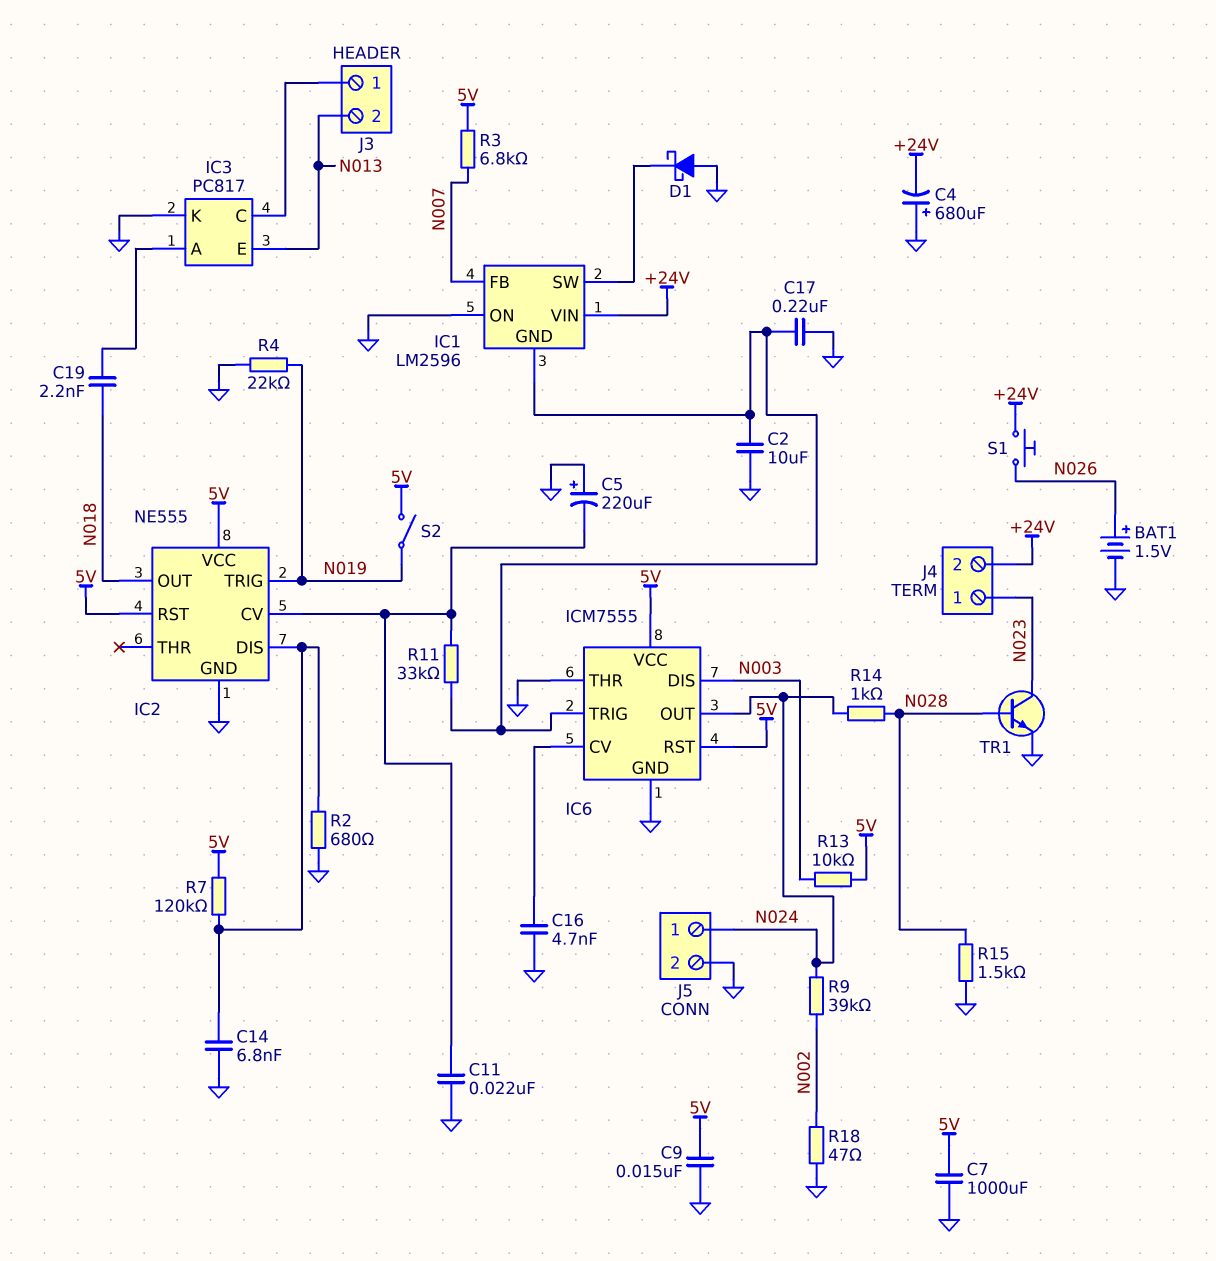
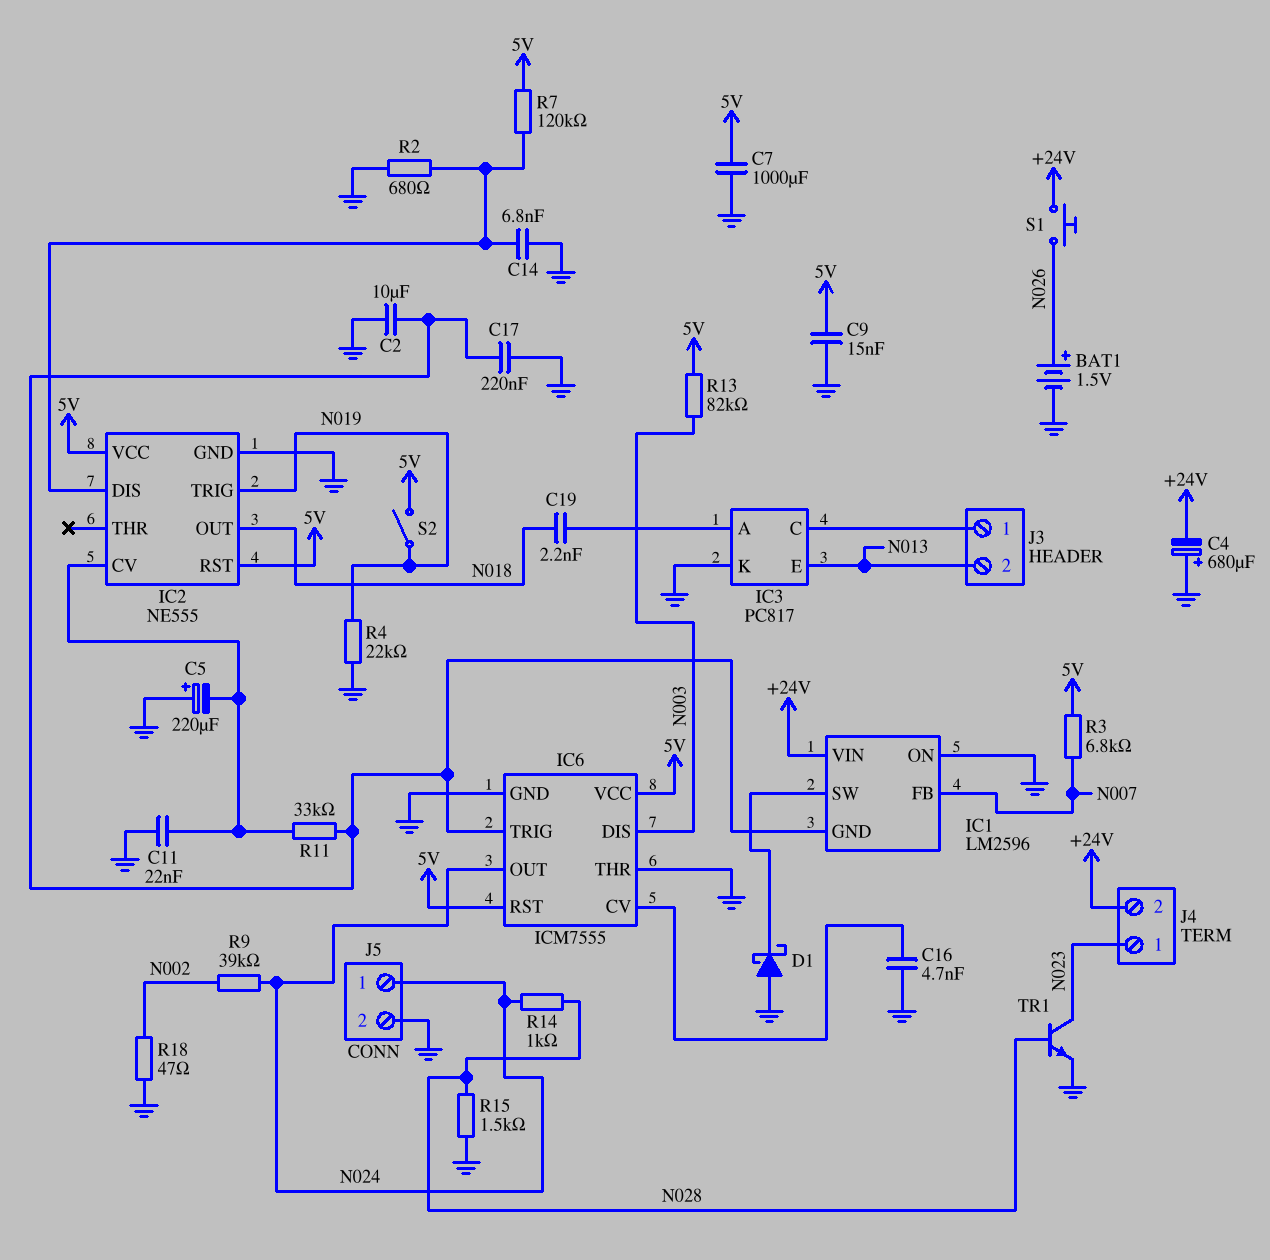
R13: 10k (5V, N003) -> 82k (5V, N003)

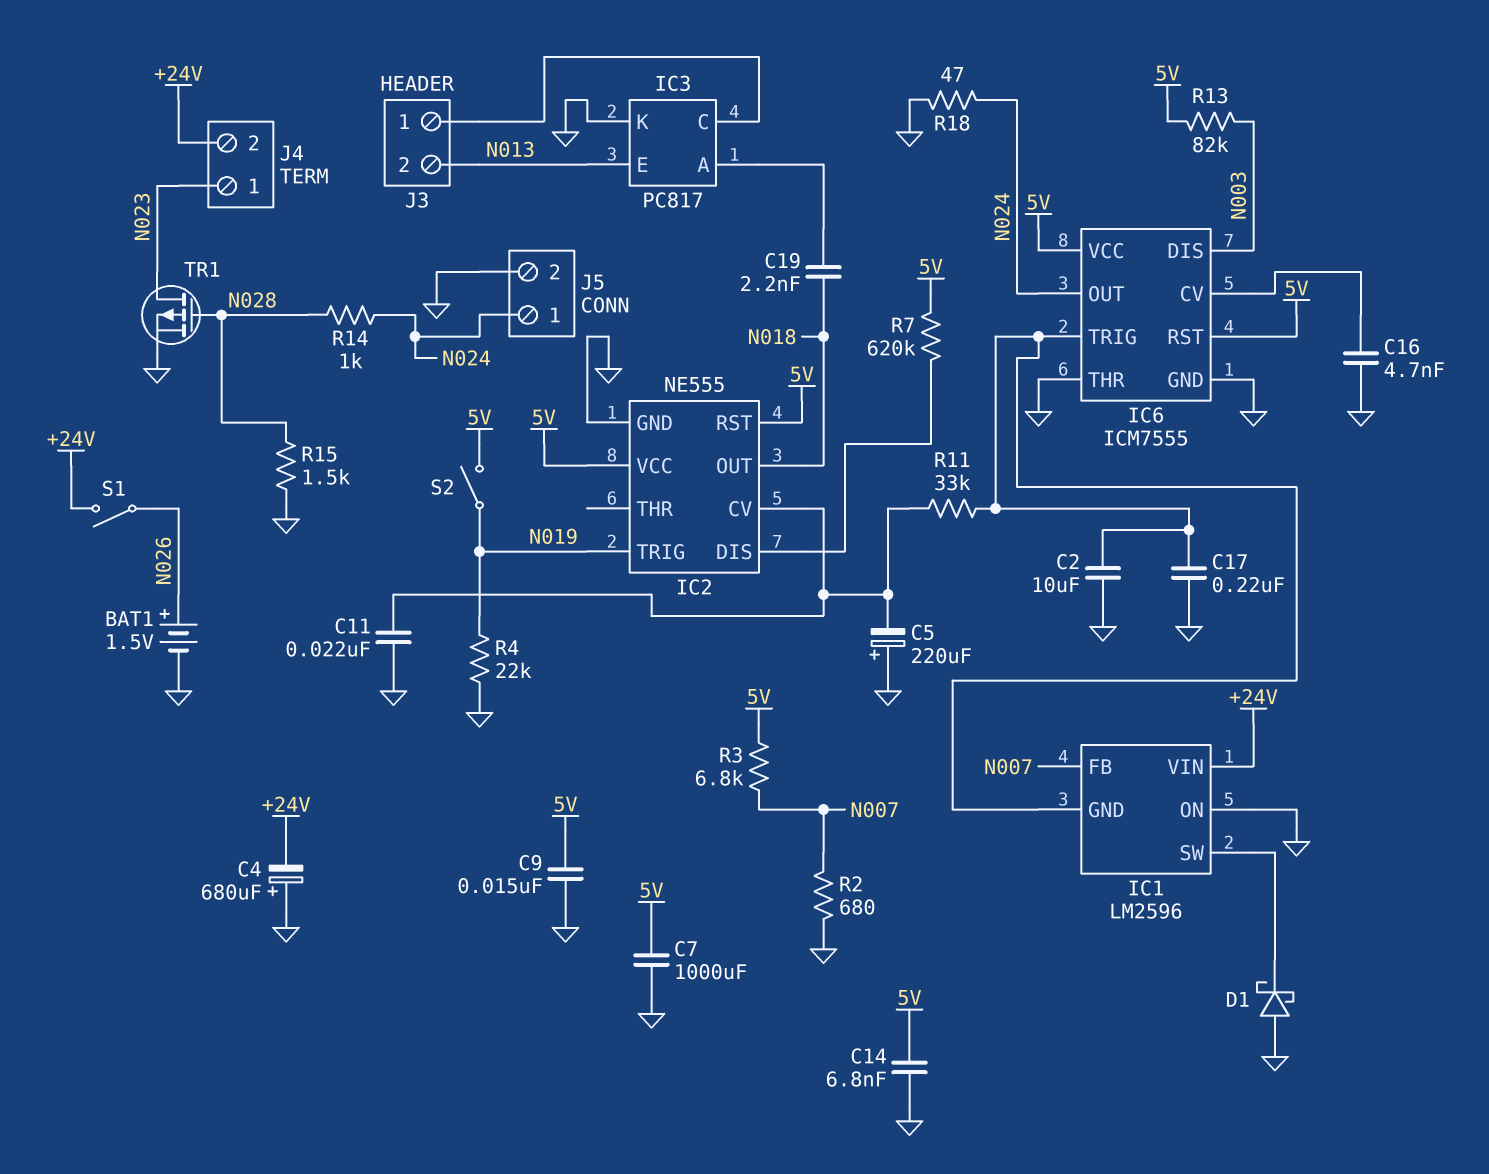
C14: 6.8nF (GND, IC2/DIS) -> 6.8nF (5V, GND)
R2: 680 (GND, IC2/DIS) -> 680 (GND, N007)
R7: 120k (5V, IC2/DIS) -> 620k (5V, IC2/DIS)
R9: 39k (N002, N024) -> none
R18: 47 (GND, N002) -> 47 (GND, N024)
S1: button (+24V, N026) -> switch (+24V, N026)
TR1: NPN (B N028, C N023, E GND) -> PMOS (G N028, D N023, S GND)

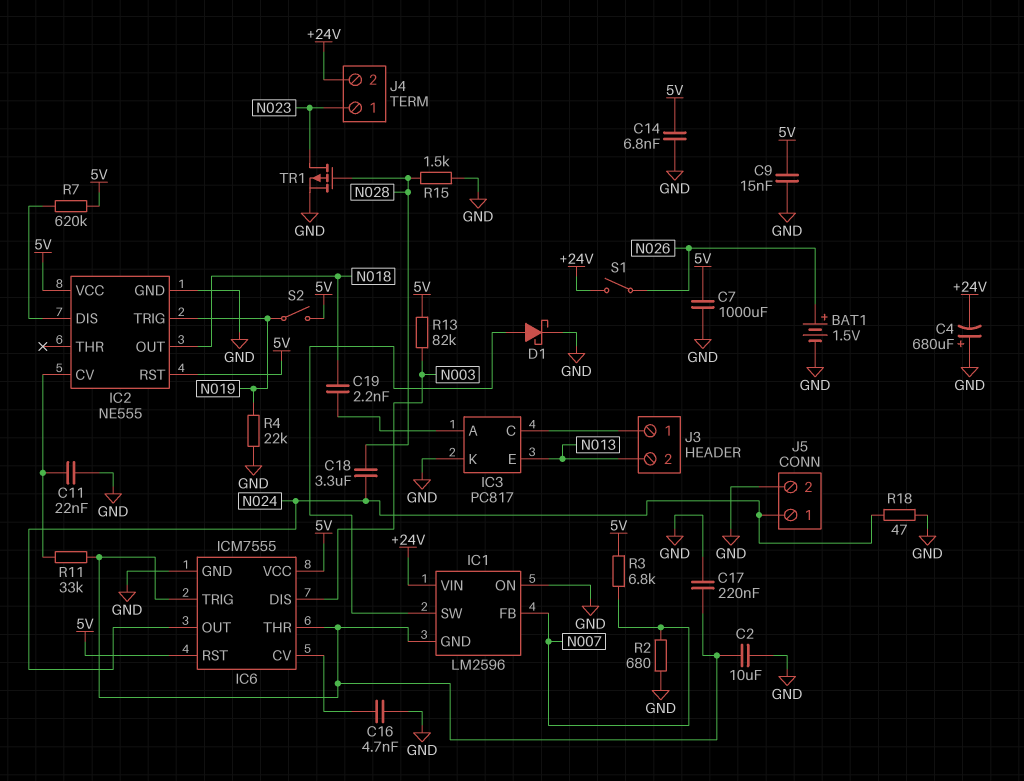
C5: 220uF (plus GND, minus IC2/CV) -> none
C18: none -> 3.3uF (N024, N028)
D1: schottky (A GND, K IC1/SW) -> schottky (A IC1/SW, K GND)
IC6 pin THR: GND -> IC1/GND
R14: 1k (N024, N028) -> none

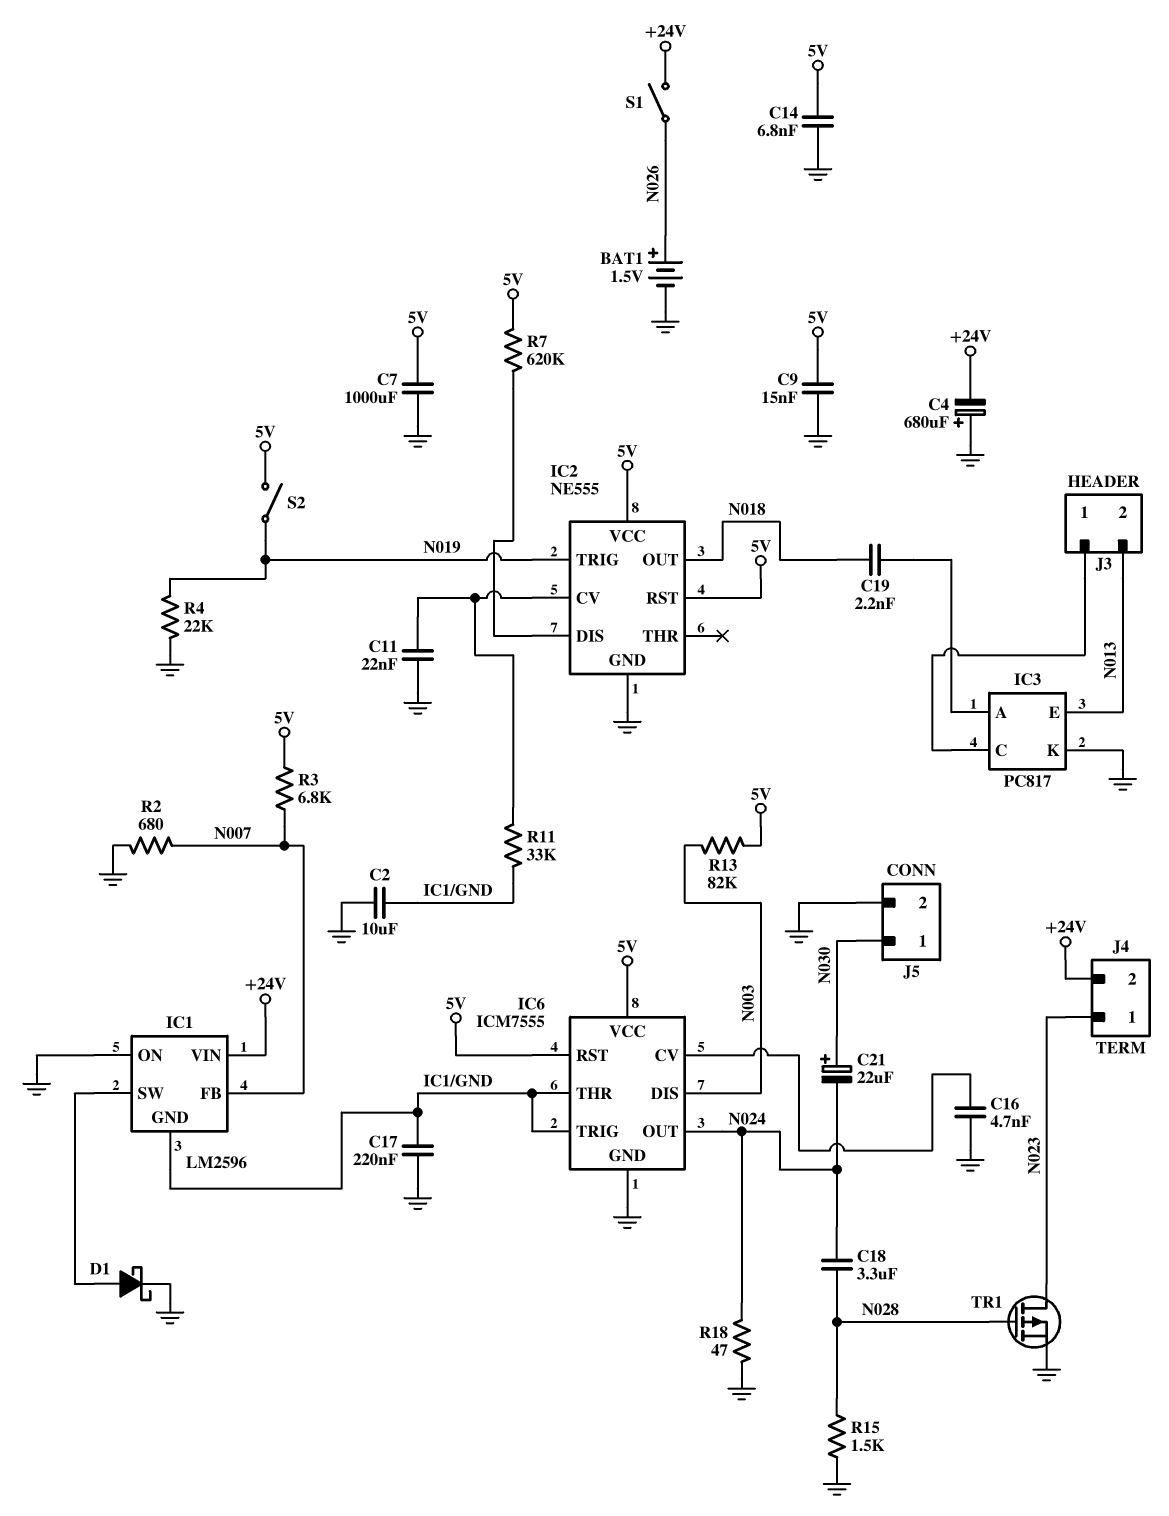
C21: none -> 22uF (plus N030, minus N024)
J5 pin 1: N024 -> N030

